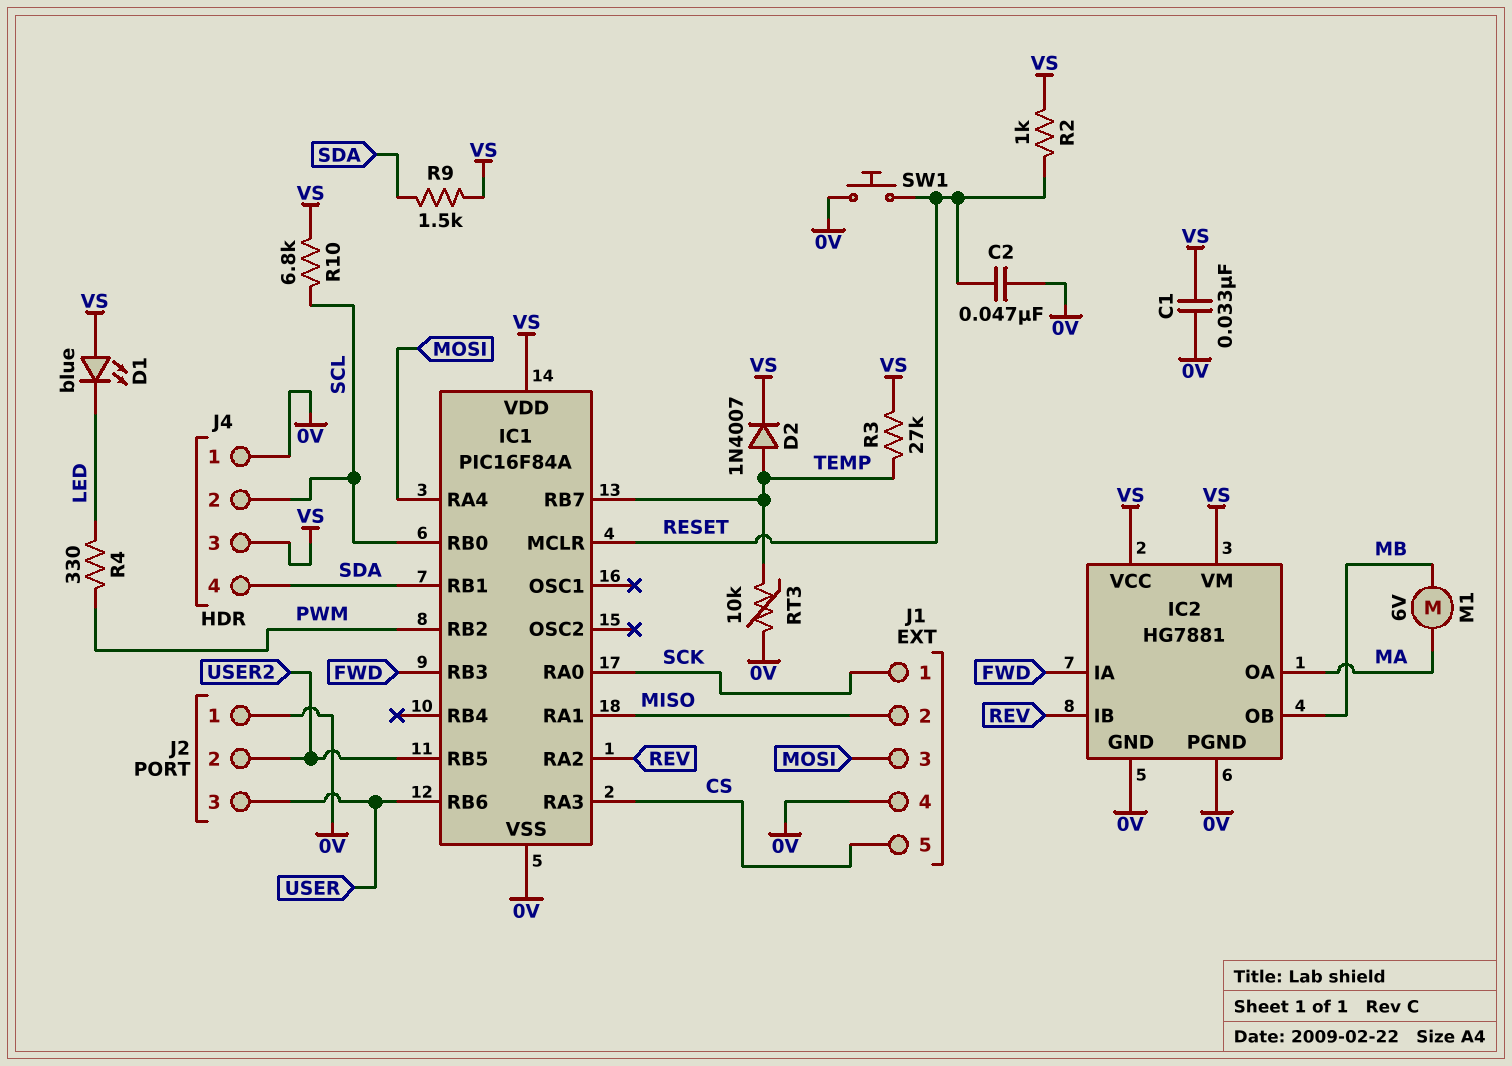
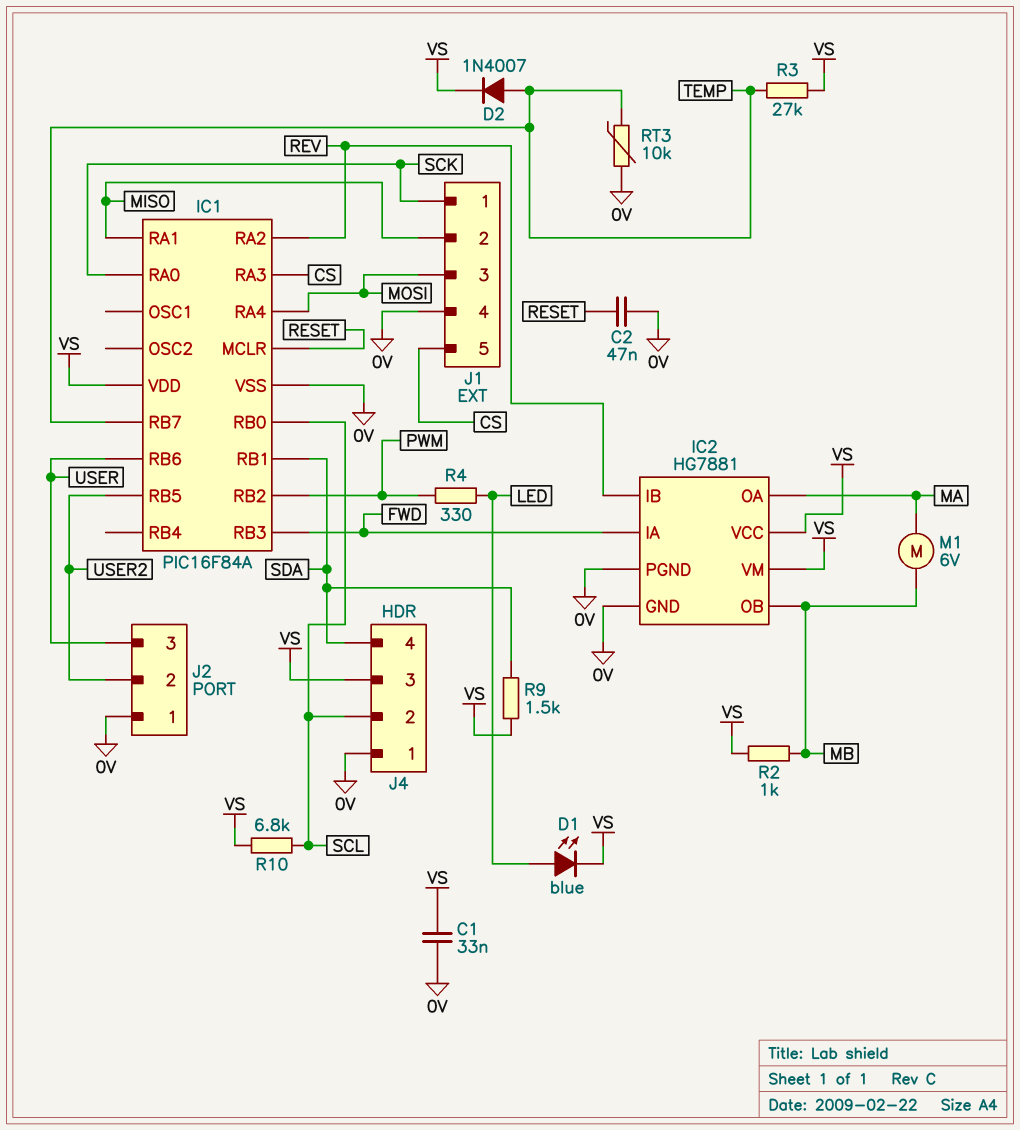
D1: LED blue (A VS, K LED) -> LED blue (A LED, K VS)
R2: 1k (RESET, VS) -> 1k (MB, VS)
SW1: button (0V, RESET) -> none

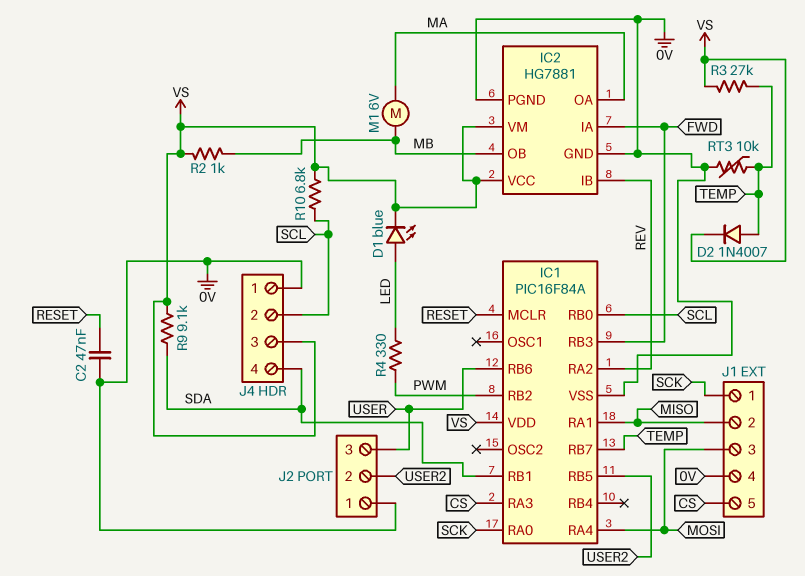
C1: 33nF (0V, VS) -> none
R9: 1.5k (SDA, VS) -> 9.1k (SDA, VS)

